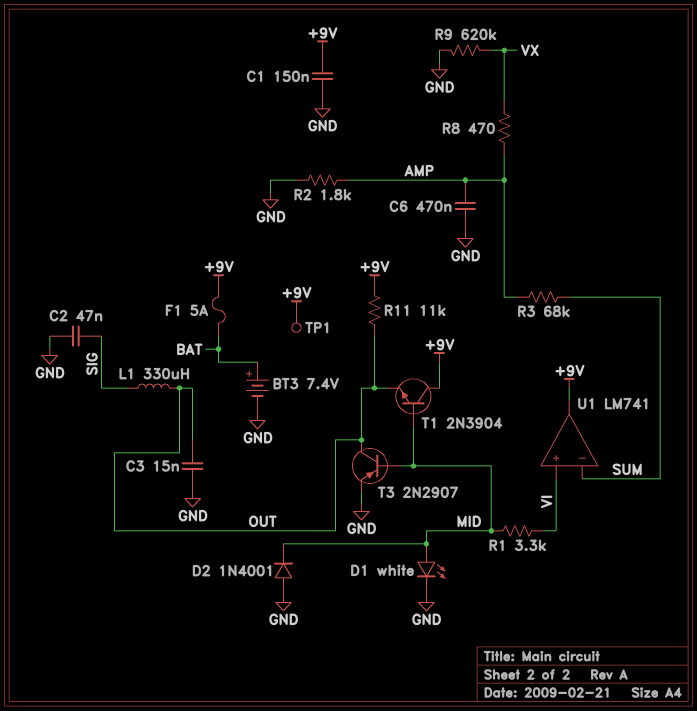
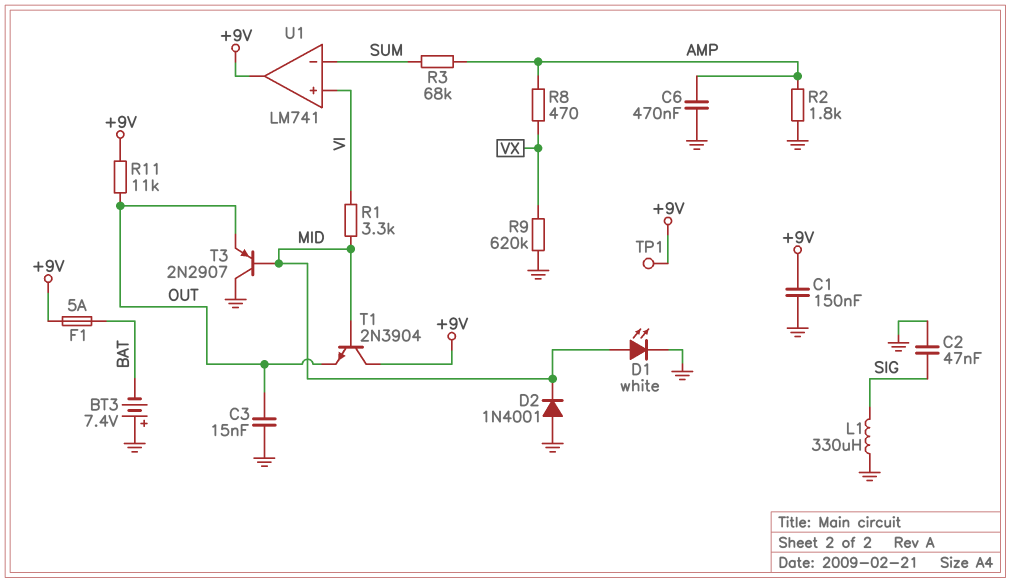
BT3: 7.4V (plus BAT, minus GND) -> 7.4V (plus GND, minus BAT)
L1: 330uH (OUT, SIG) -> 330uH (GND, SIG)
T3: PNP 2N2907 (B MID, C OUT, E GND) -> PNP 2N2907 (B MID, C GND, E OUT)

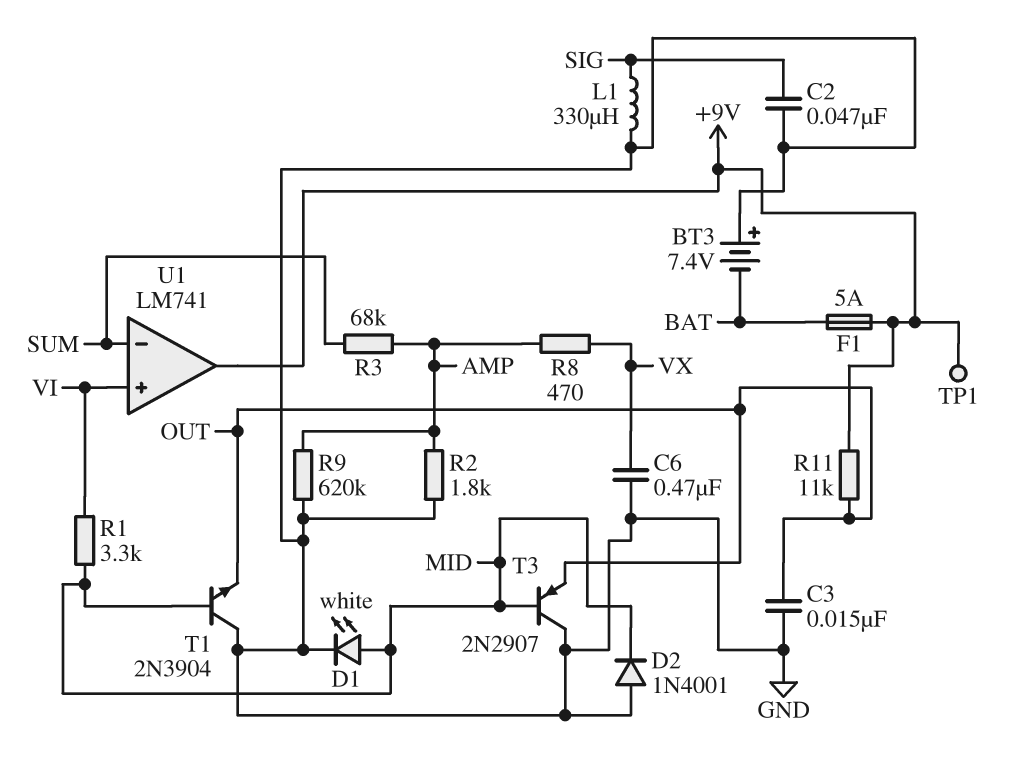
C1: 150nF (+9V, GND) -> none
C6: 470nF (AMP, GND) -> 470nF (GND, VX)
R9: 620k (GND, VX) -> 620k (AMP, GND)
T1: NPN 2N3904 (B MID, C +9V, E OUT) -> NPN 2N3904 (B MID, C GND, E OUT)

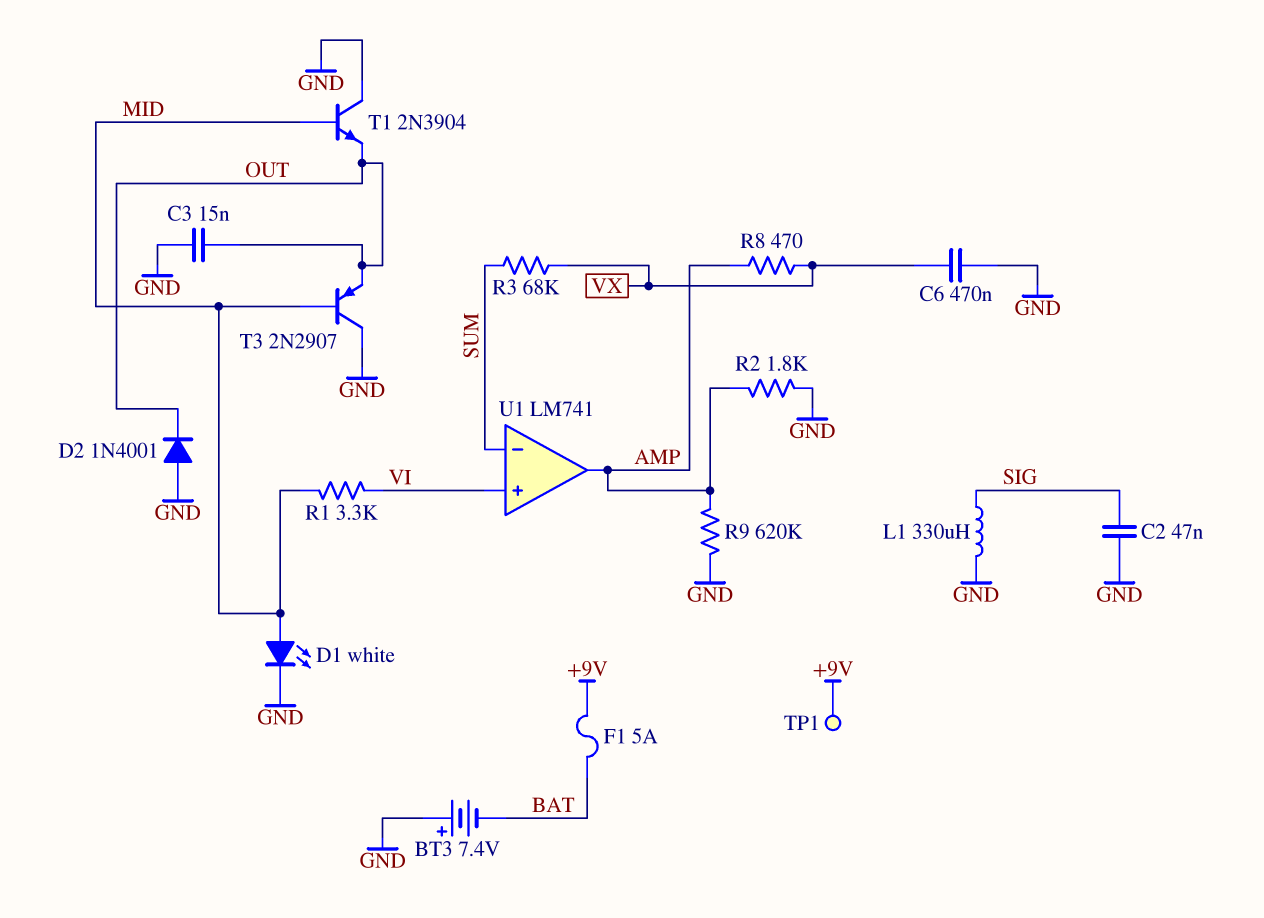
D2: diode 1N4001 (A GND, K MID) -> diode 1N4001 (A GND, K OUT)
R3: 68k (AMP, SUM) -> 68k (SUM, VX)
R11: 11k (+9V, OUT) -> none
U1 pin out: +9V -> AMP

